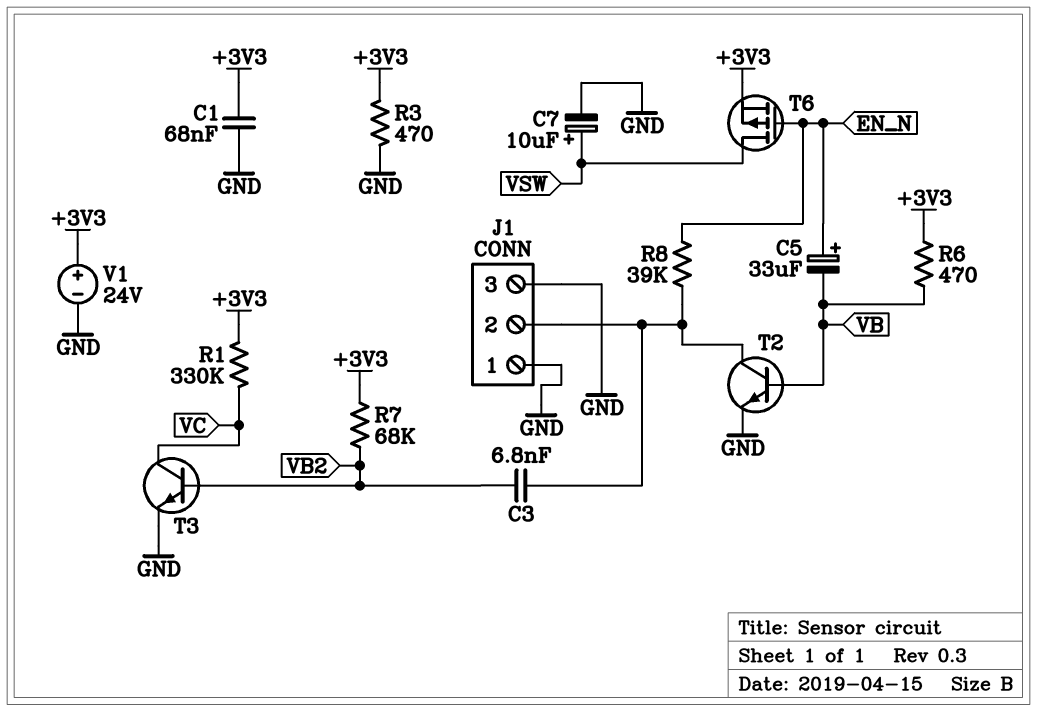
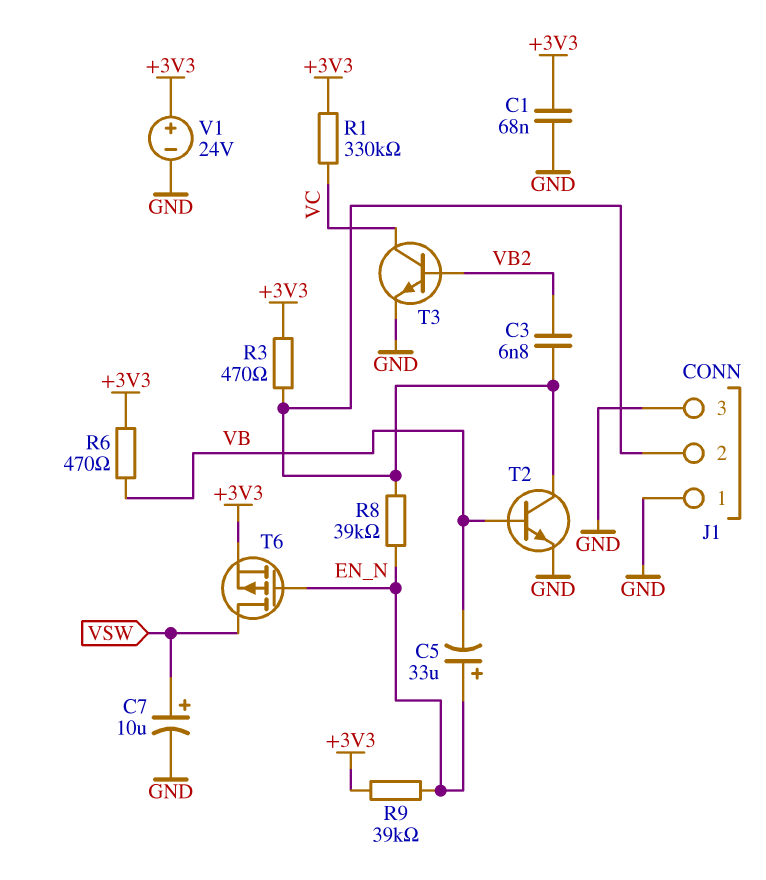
R3: 470 (+3V3, GND) -> 470 (+3V3, J1/2)
R7: 68k (+3V3, VB2) -> none
R9: none -> 39k (+3V3, EN_N)

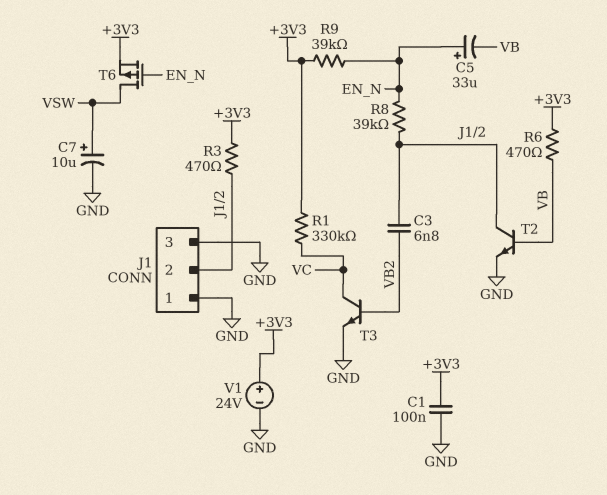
C1: 68nF (+3V3, GND) -> 100nF (+3V3, GND)

